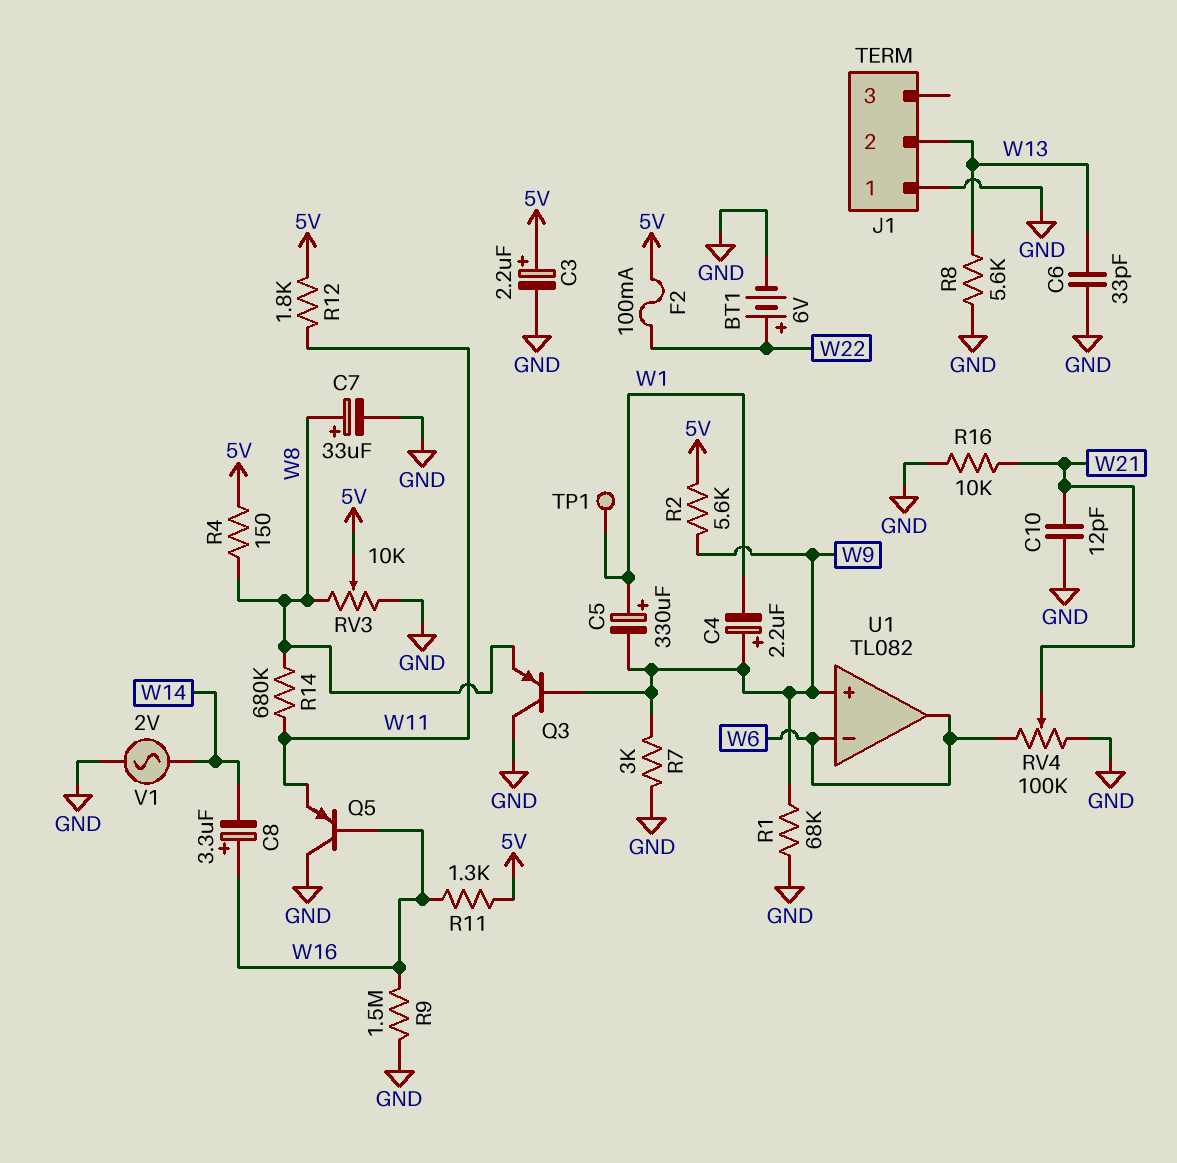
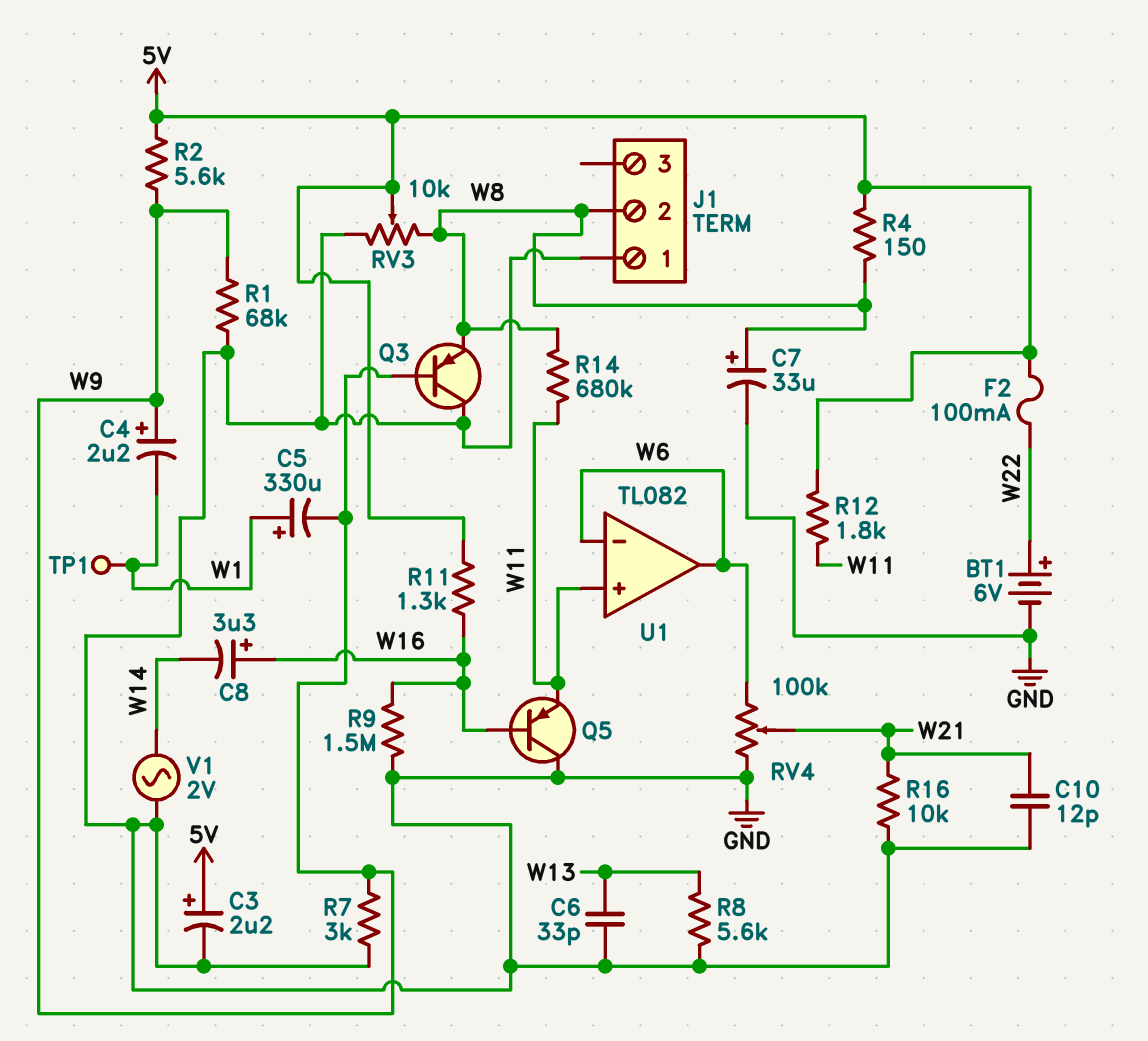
J1 pin 2: W13 -> W8
U1 pin in+: W9 -> W11

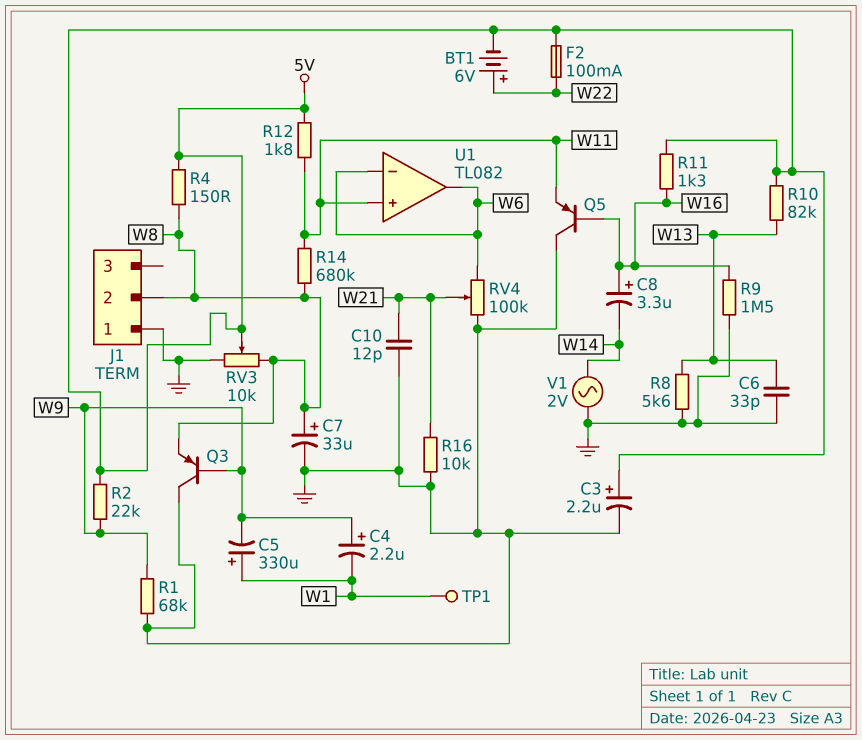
BT1: 6V (plus W22, minus GND) -> 6V (plus W22, minus 5V)
R2: 5.6k (5V, W9) -> 22k (5V, W9)
R7: 3k (GND, W9) -> none
R10: none -> 82k (5V, W13)

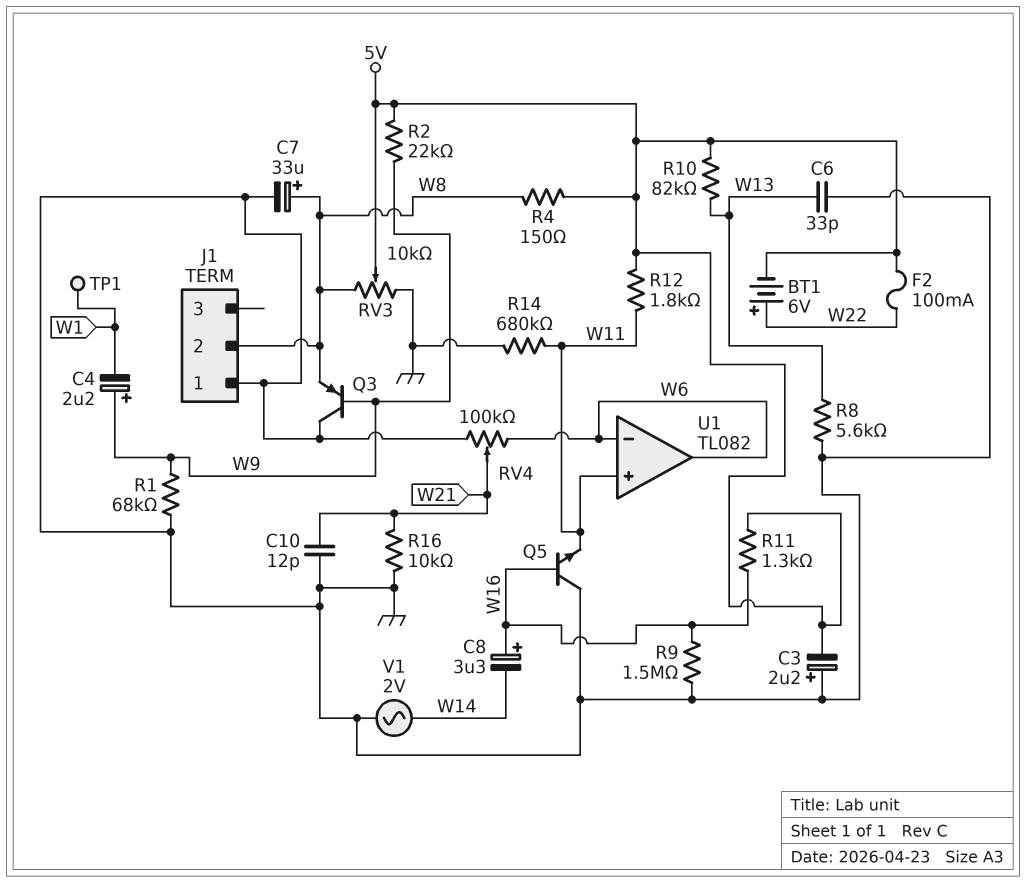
C3: 2.2uF (plus 5V, minus GND) -> 2.2uF (plus GND, minus 5V)
C5: 330uF (plus W1, minus W9) -> none
Q5: PNP (B W16, C GND, E W11) -> NPN (B W16, C GND, E W11)
R14: 680k (W8, W11) -> 680k (GND, W11)

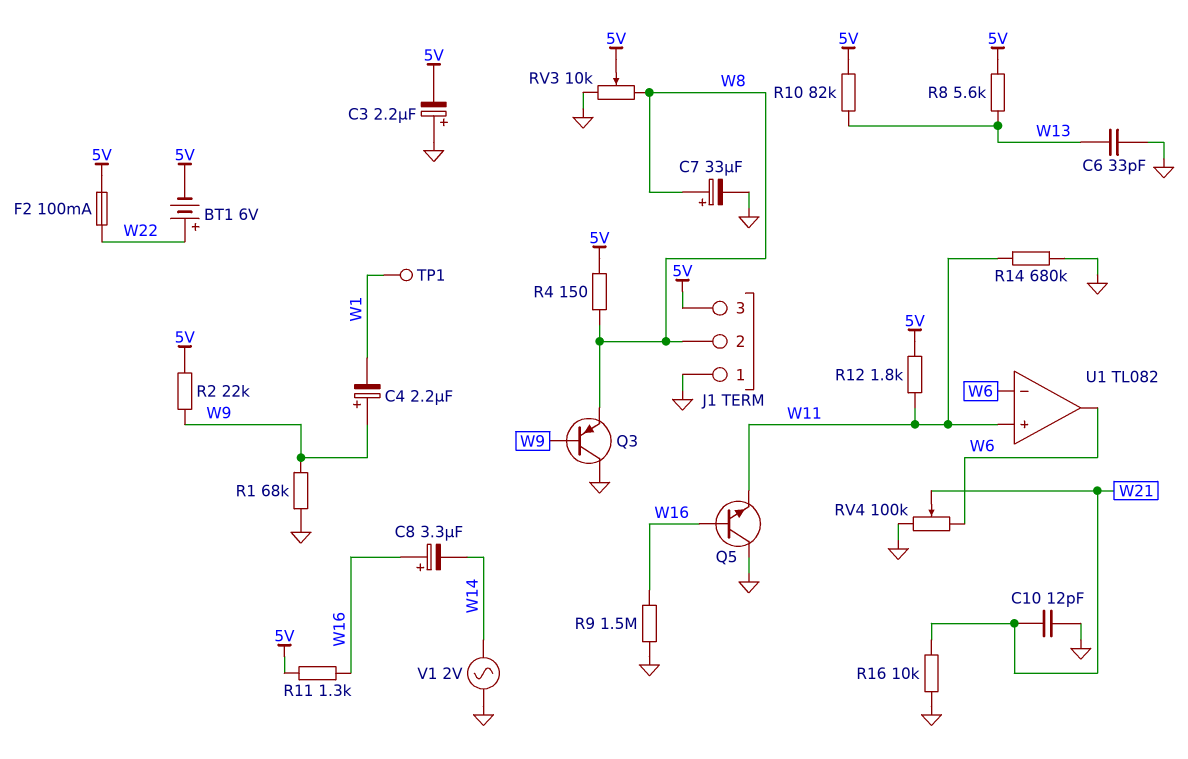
J1 pin 3: none -> 5V
R8: 5.6k (GND, W13) -> 5.6k (5V, W13)

